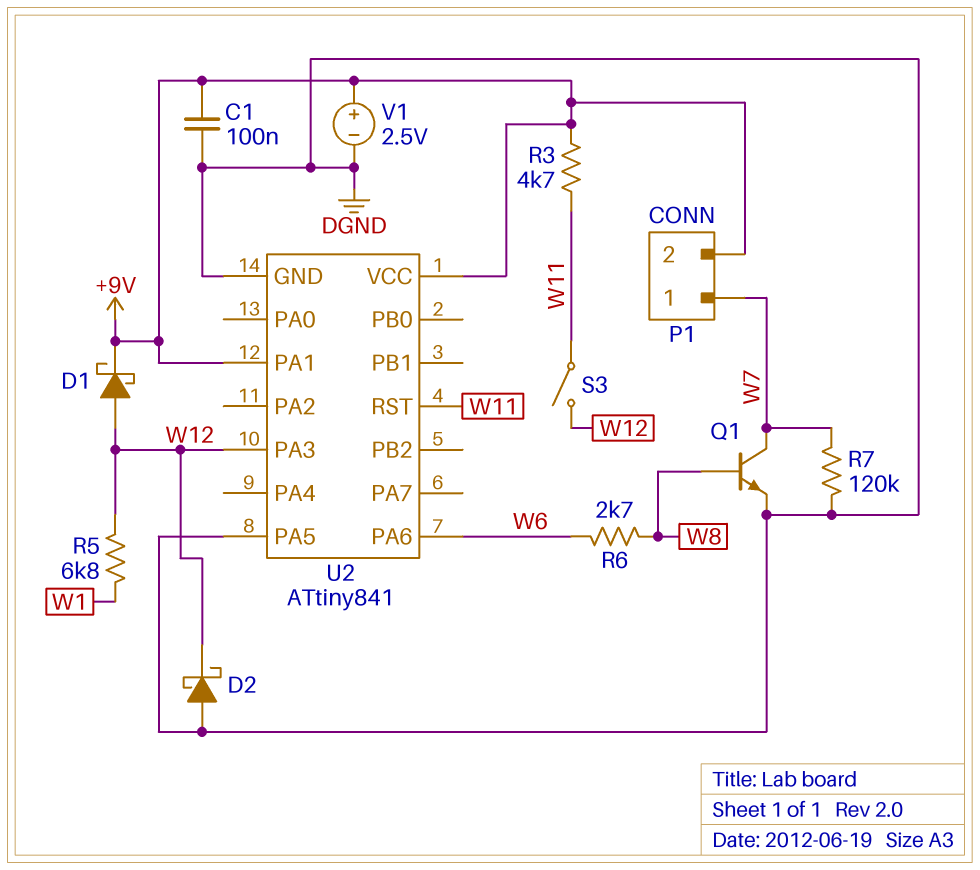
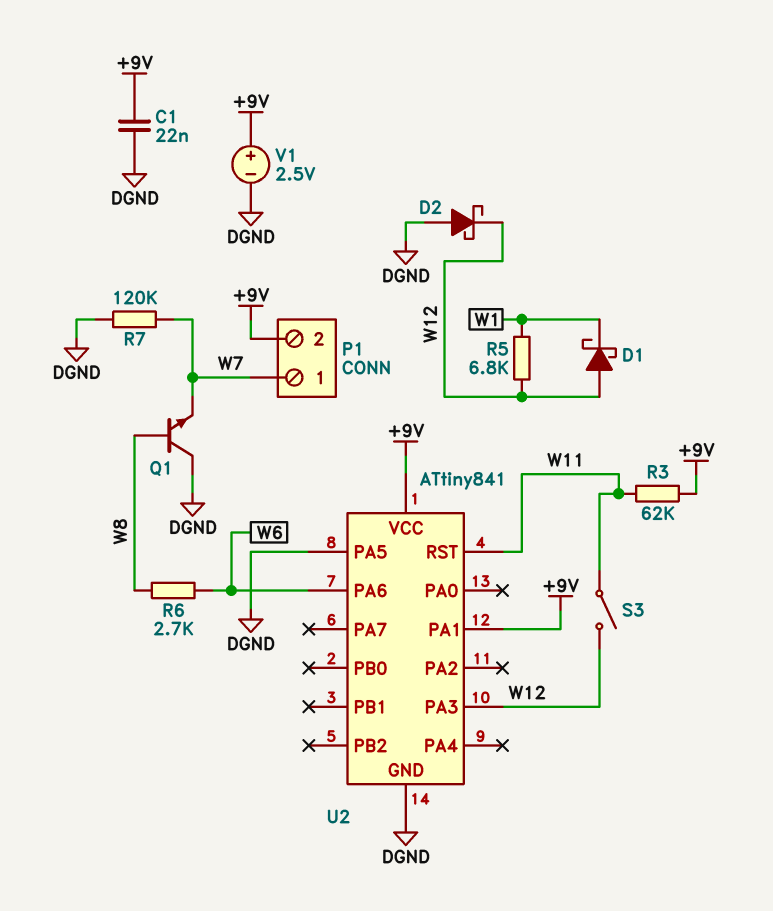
C1: 100nF (+9V, DGND) -> 22nF (+9V, DGND)
D1: schottky (A W12, K +9V) -> schottky (A W12, K W1)
Q1: NPN (B W8, C W7, E DGND) -> NPN (B W8, C DGND, E W7)
R3: 4.7k (+9V, W11) -> 62k (+9V, W11)

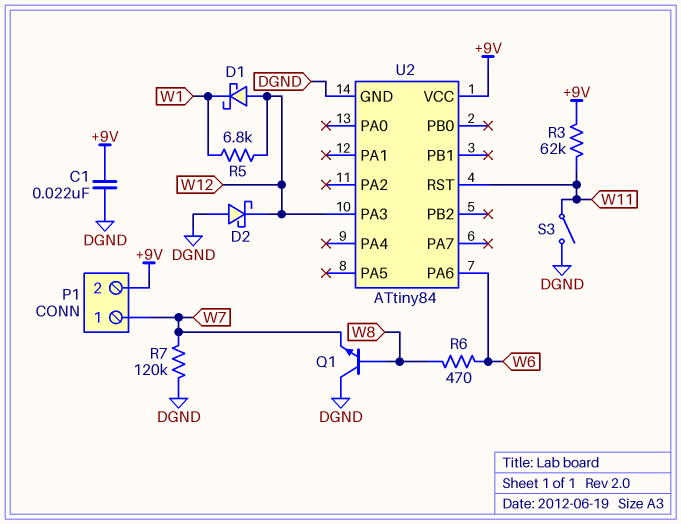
R6: 2.7k (W6, W8) -> 470 (W6, W8)
S3: switch (W11, W12) -> switch (DGND, W11)
U2: ATtiny841 -> ATtiny84
U2 pin PA1: +9V -> none
U2 pin PA5: DGND -> none
V1: 2.5V (plus +9V, minus DGND) -> none

